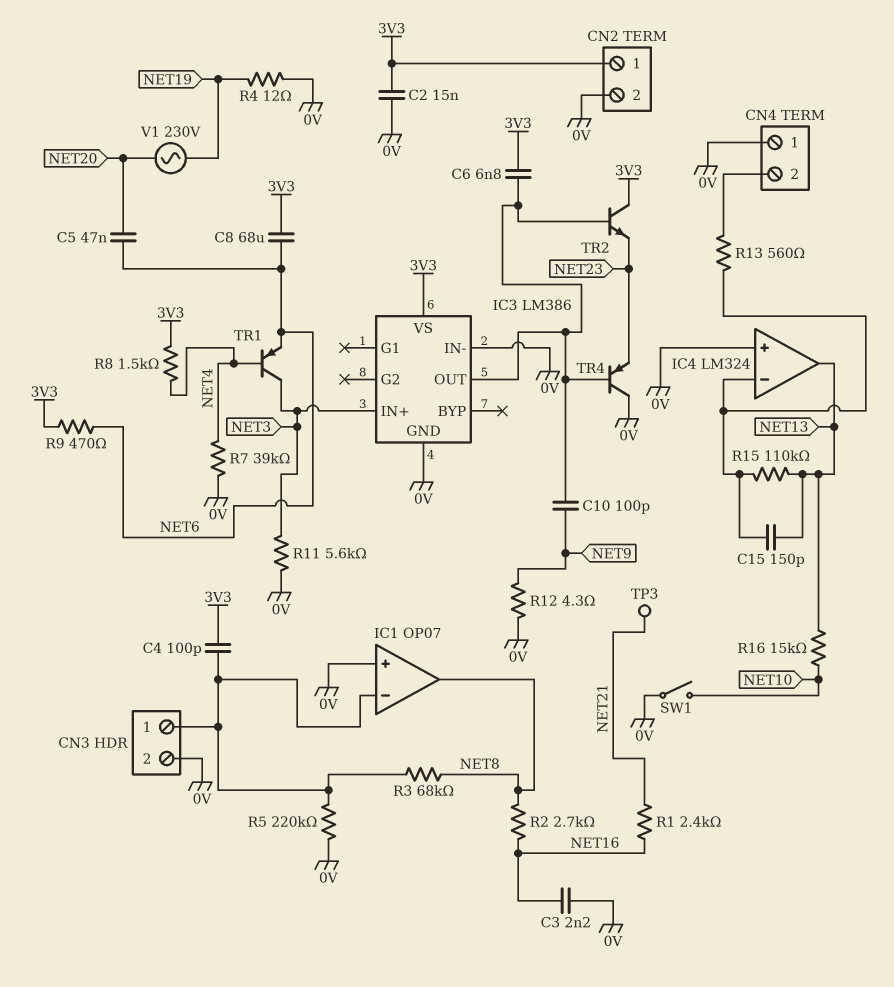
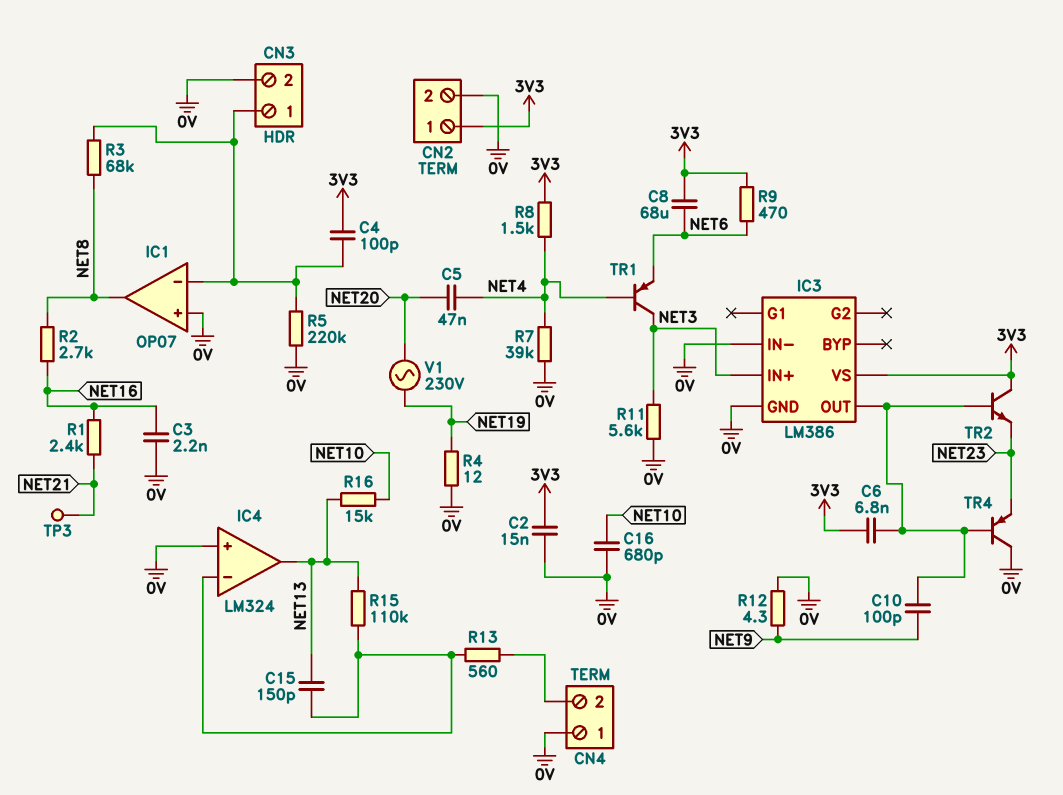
C5: 47nF (NET6, NET20) -> 47nF (NET4, NET20)
C16: none -> 680pF (0V, NET10)
SW1: switch (0V, NET10) -> none

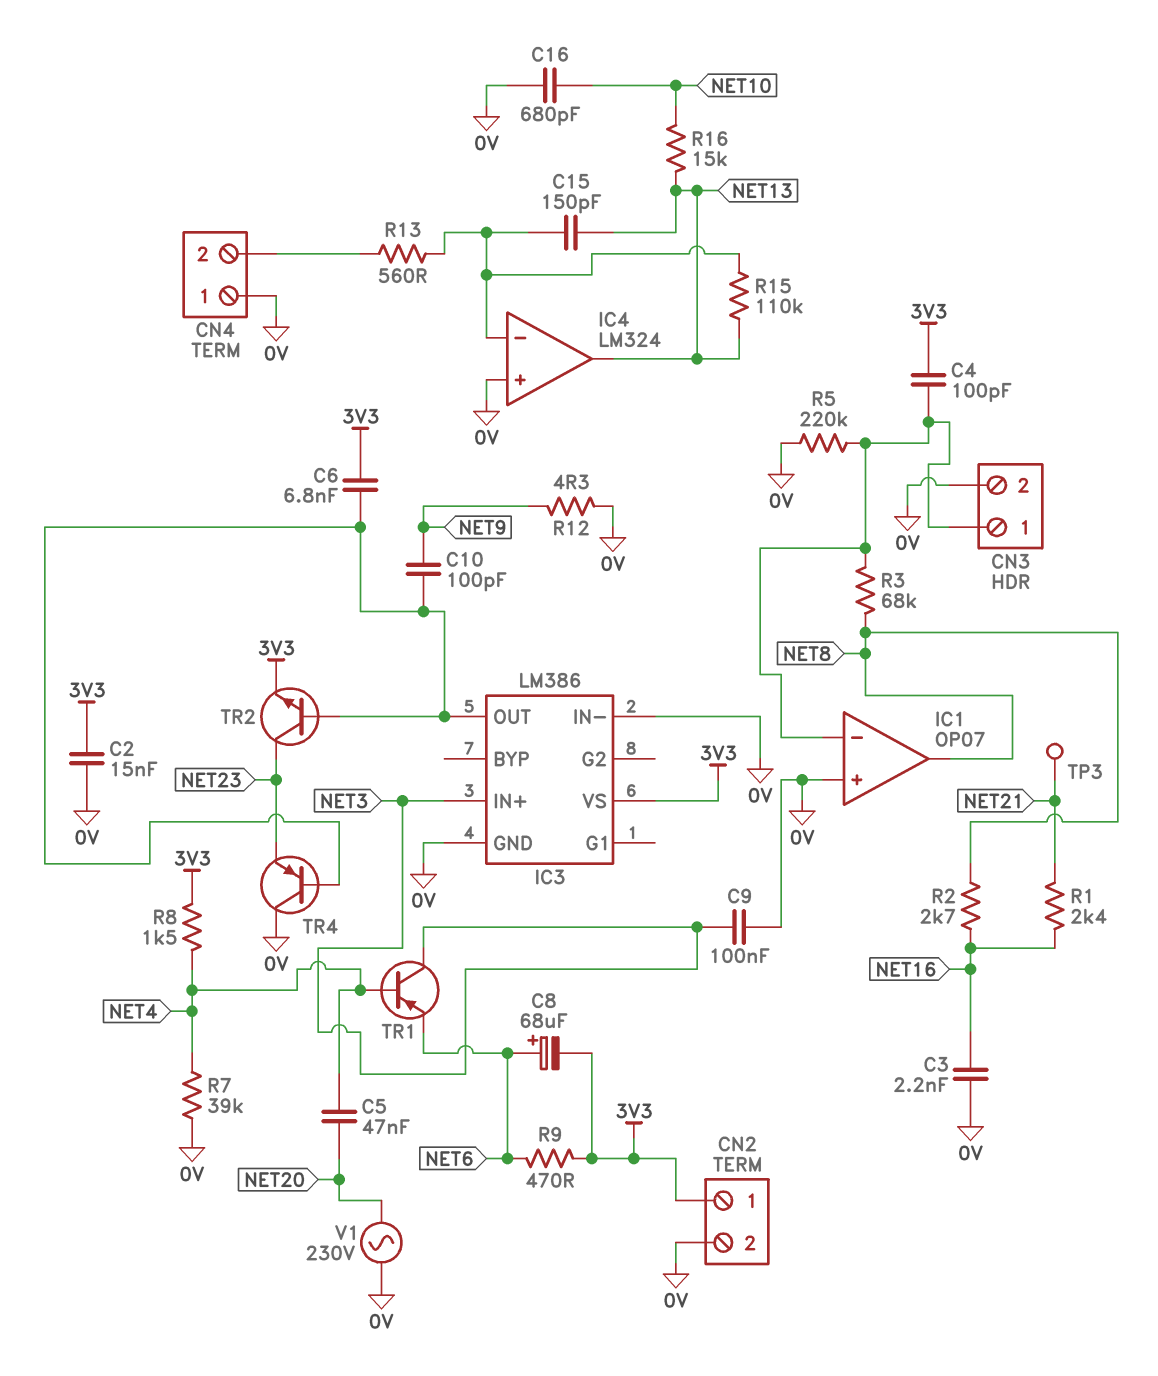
C8: 68uF (3V3, NET6) -> 68uF (plus NET6, minus 3V3)
C9: none -> 100nF (0V, NET3)
R4: 12 (0V, NET19) -> none
R11: 5.6k (0V, NET3) -> none
TR2: NPN (B IC3/OUT, C 3V3, E NET23) -> NPN (B IC3/OUT, C NET23, E 3V3)
V1: AC 230V (NET19, NET20) -> AC 230V (0V, NET20)

